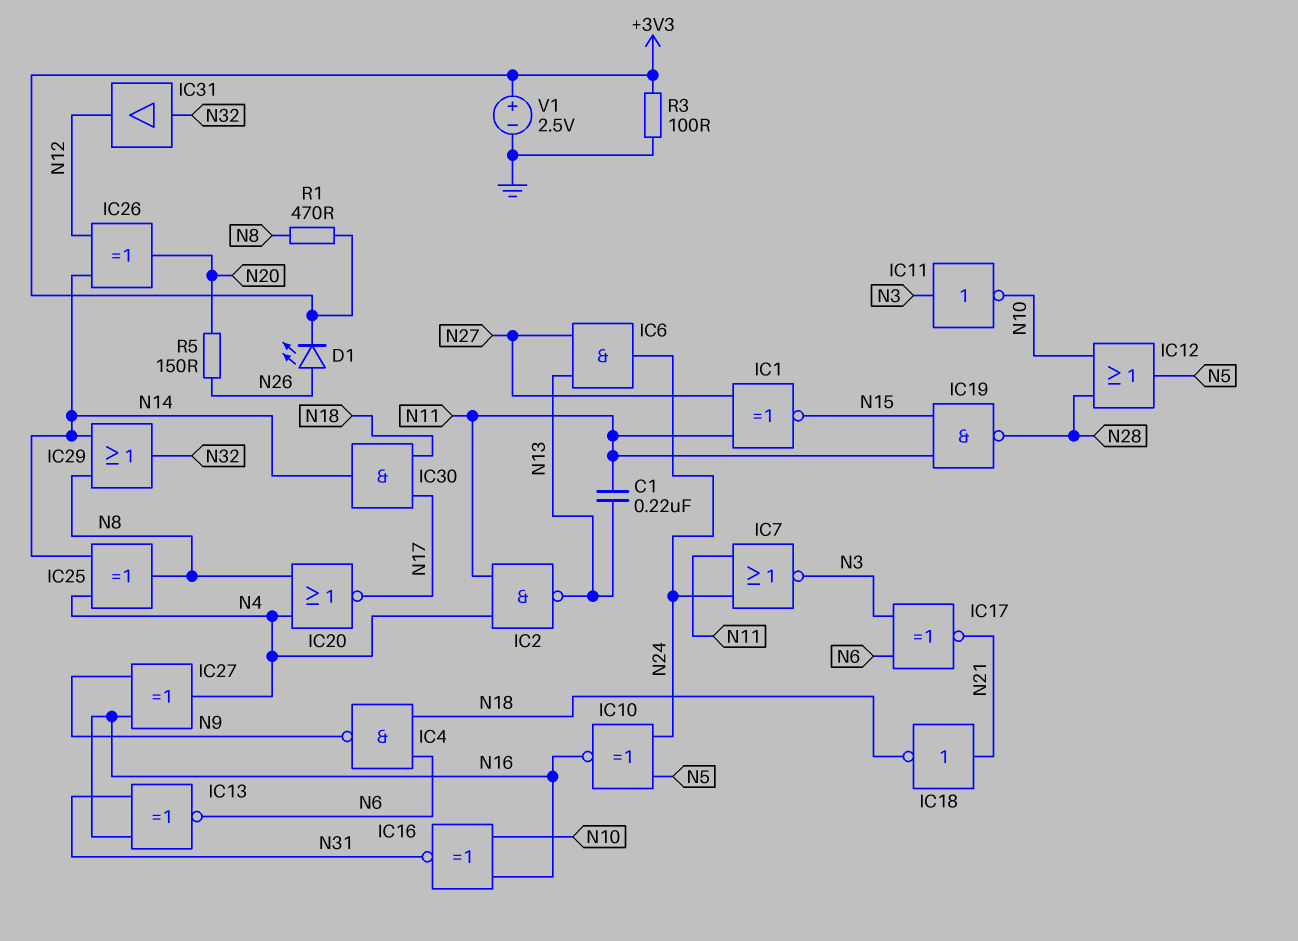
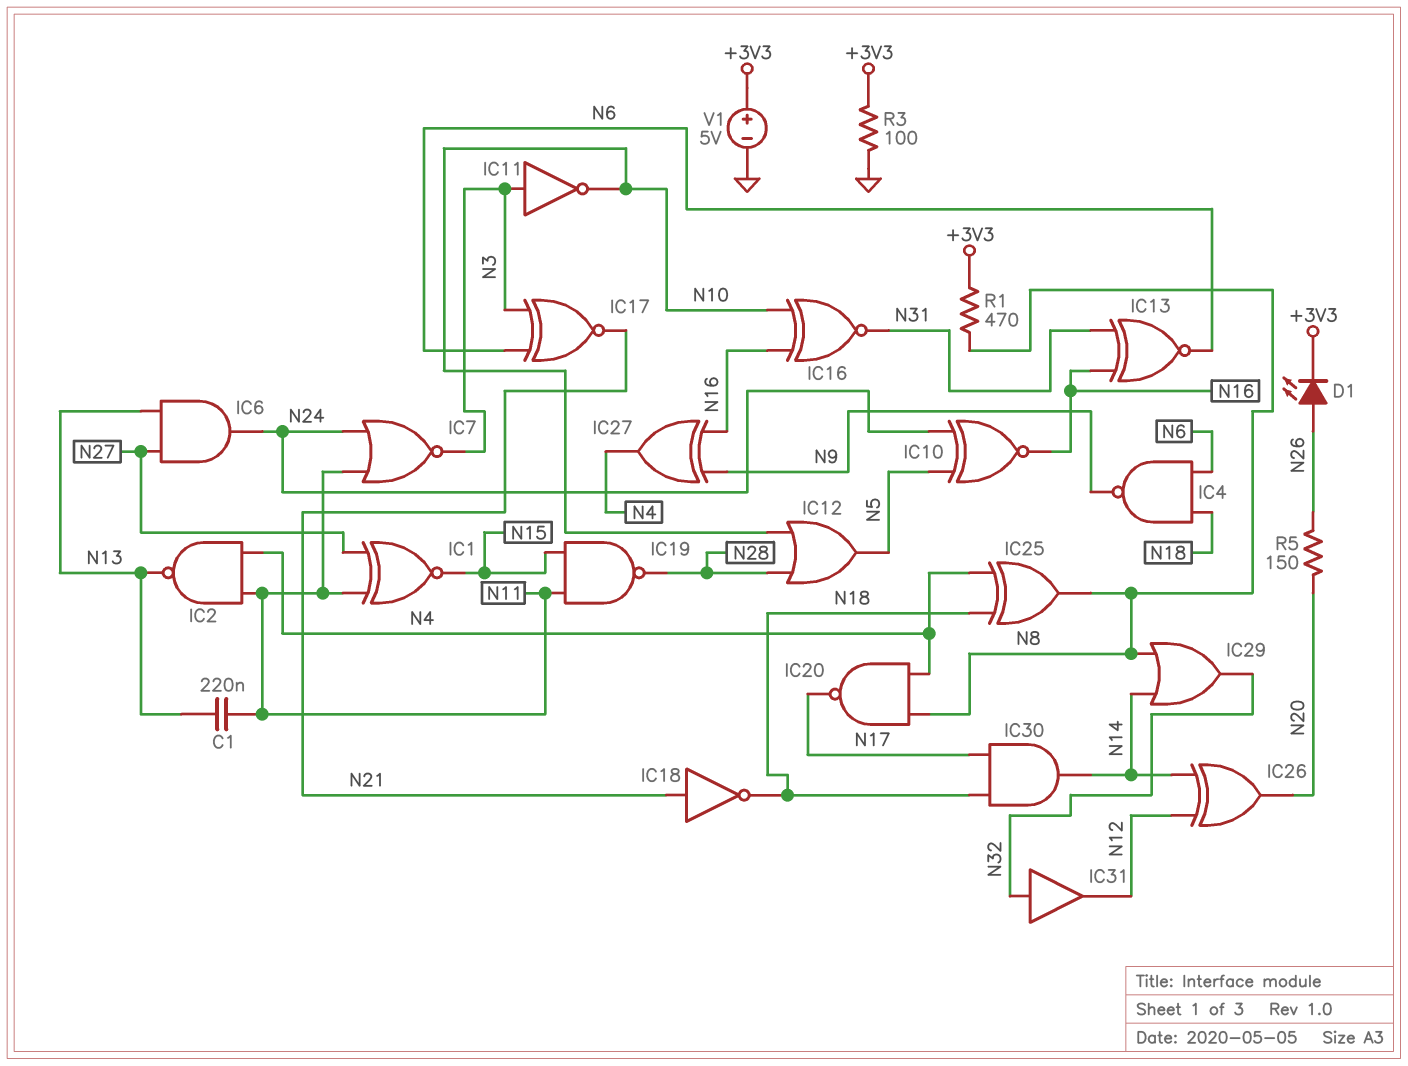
IC20: NOR (in N4, in N8, out N17) -> NAND (in N4, in N8, out N17)
IC25: XOR (in N4, in N14, out N8) -> XOR (in N4, in N18, out N8)
V1: 2.5V (plus +3V3, minus GND) -> 5V (plus +3V3, minus GND)

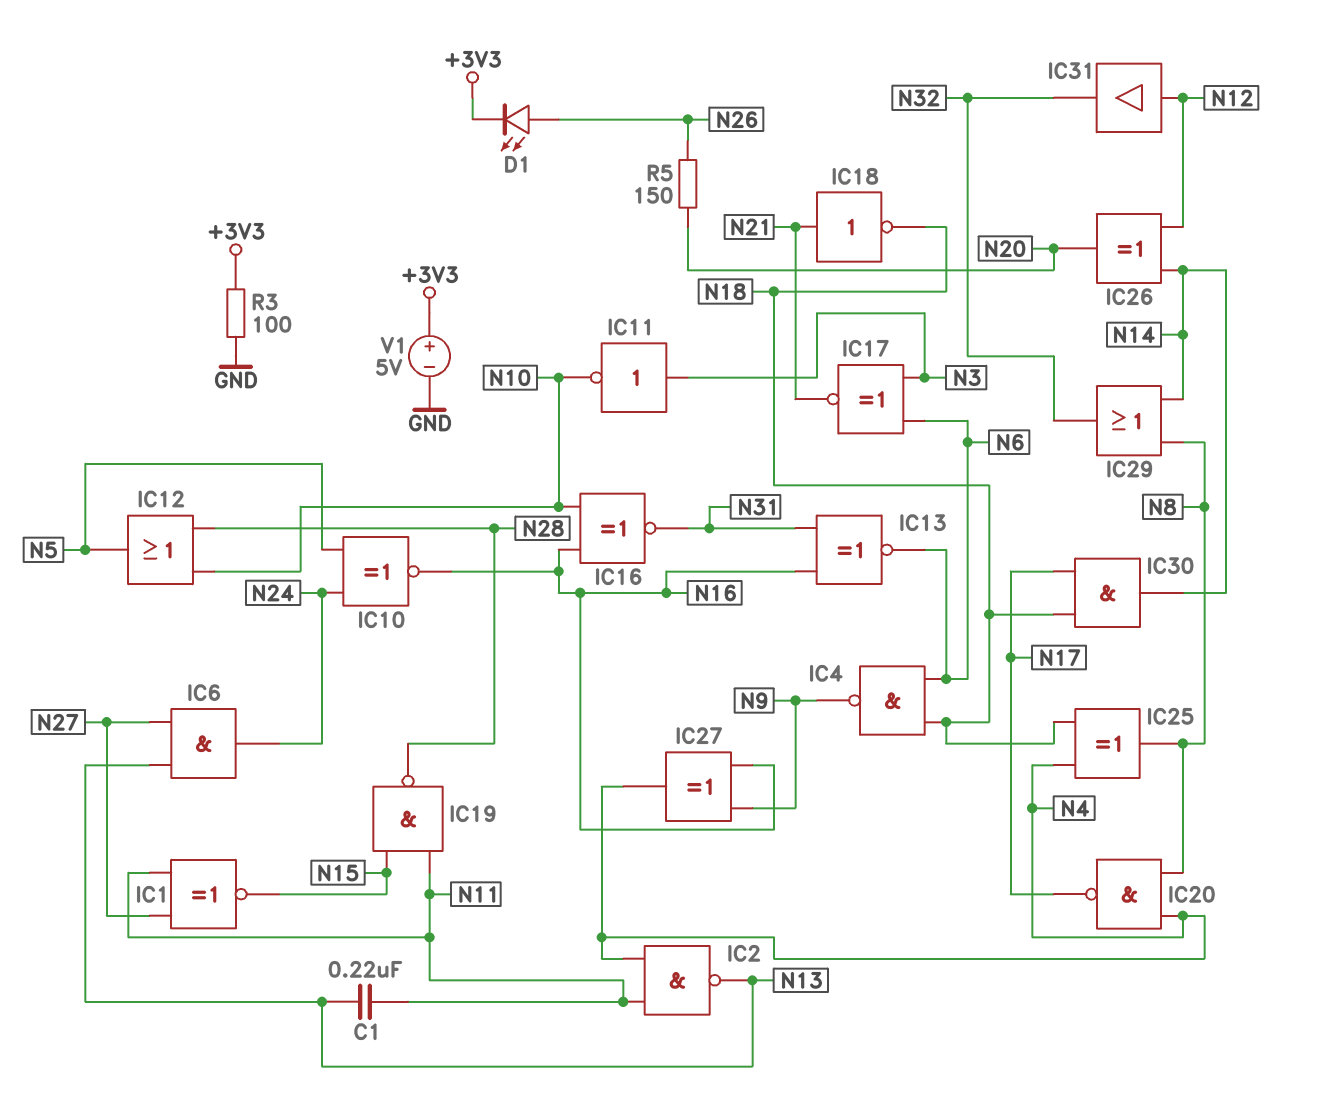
IC7: NOR (in N11, in N24, out N3) -> none
IC31: buffer (in N32, out N12) -> buffer (in N12, out N32)
R1: 470 (+3V3, N8) -> none

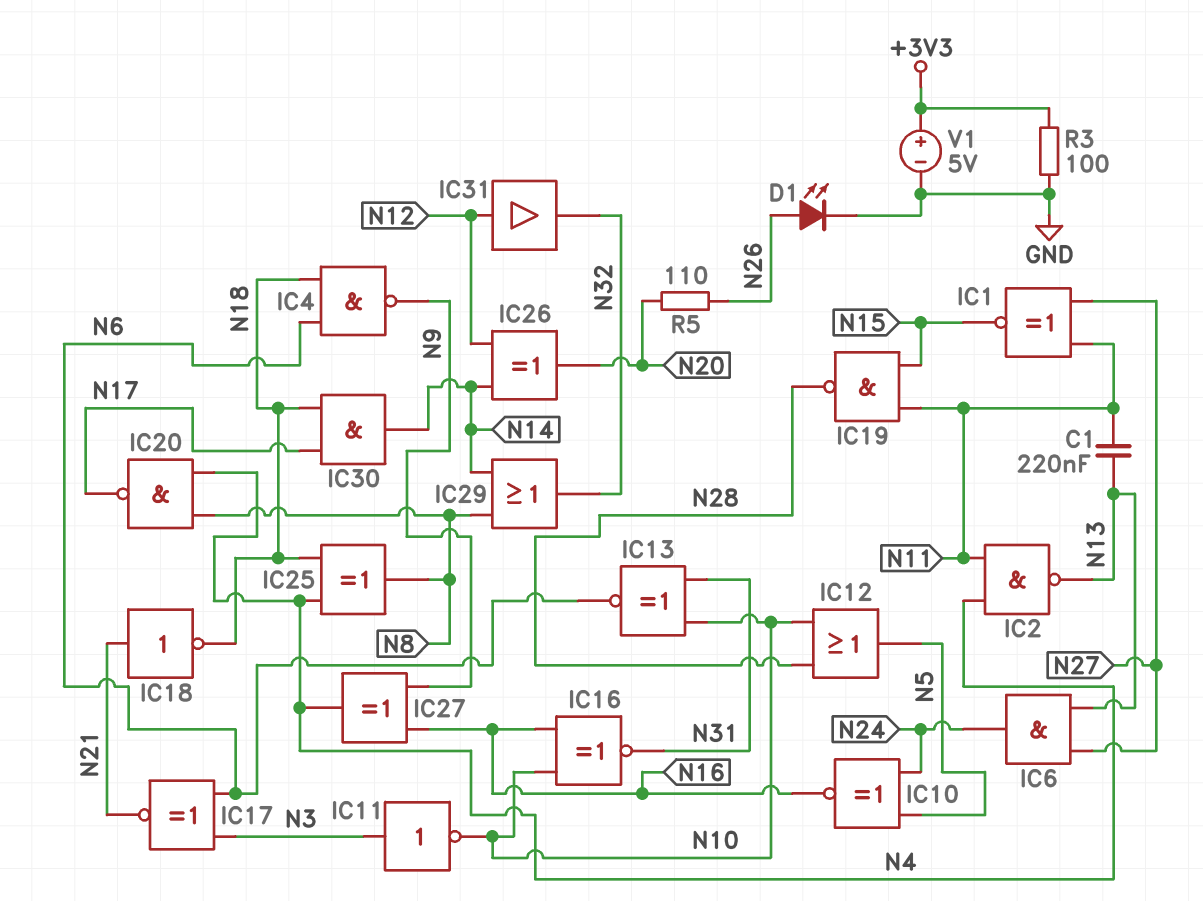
D1: LED (A N26, K +3V3) -> LED (A N26, K GND)
IC13: XNOR (in N16, in N31, out N6) -> XNOR (in N10, in N31, out N6)
R5: 150 (N20, N26) -> 110 (N20, N26)

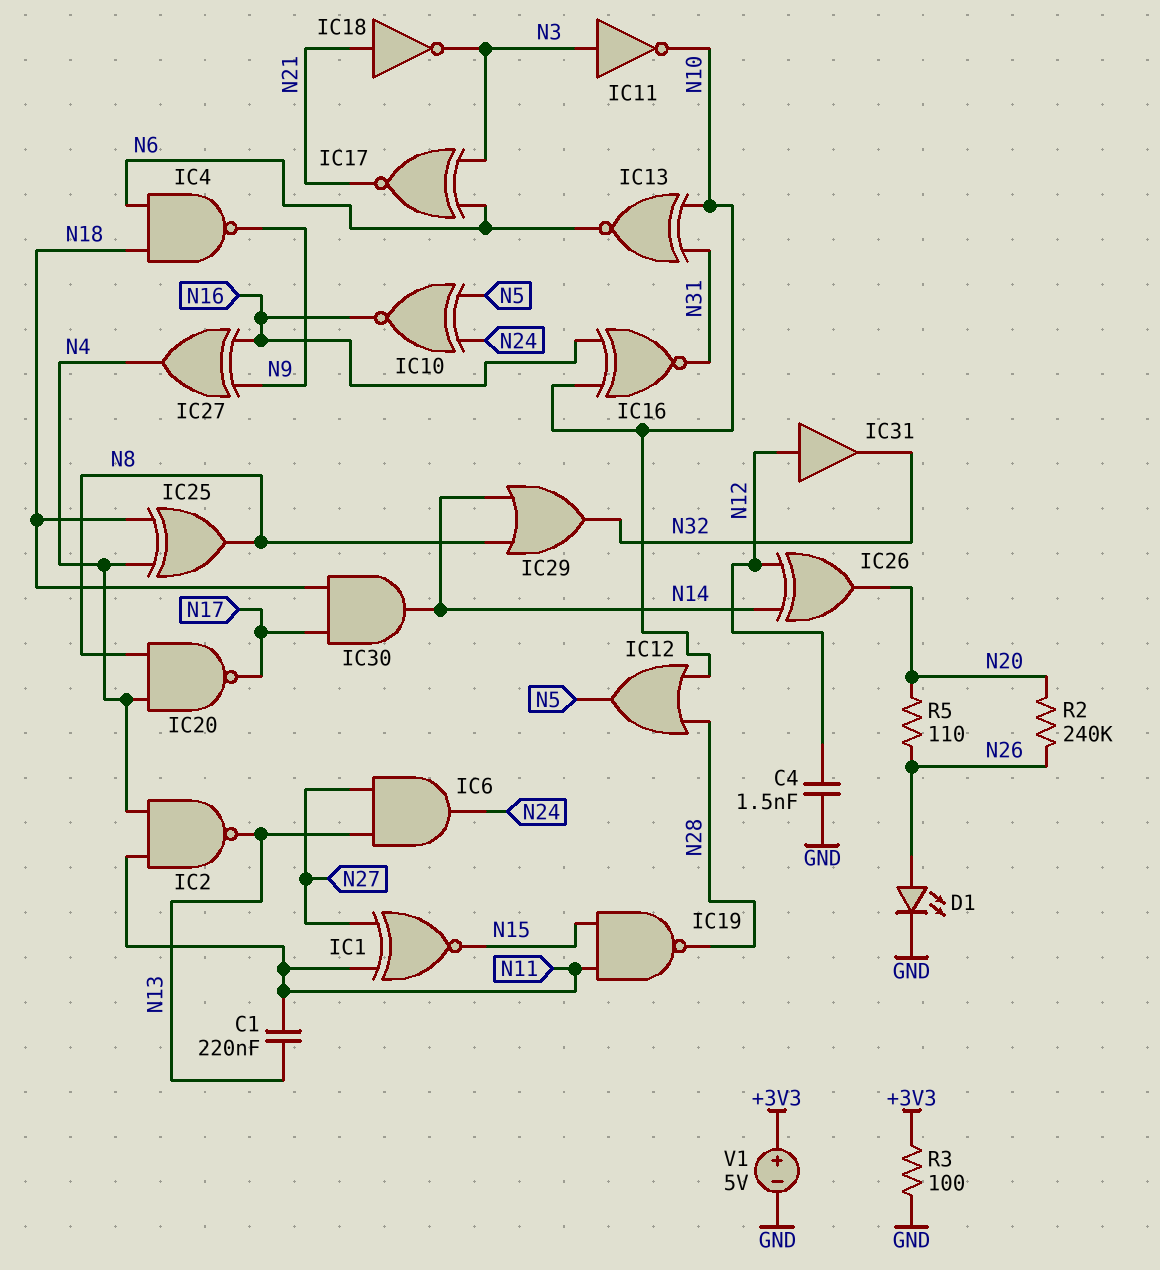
C4: none -> 1.5nF (GND, N12)
IC18: NOT (in N21, out N18) -> NOT (in N21, out N3)
R2: none -> 240k (N20, N26)

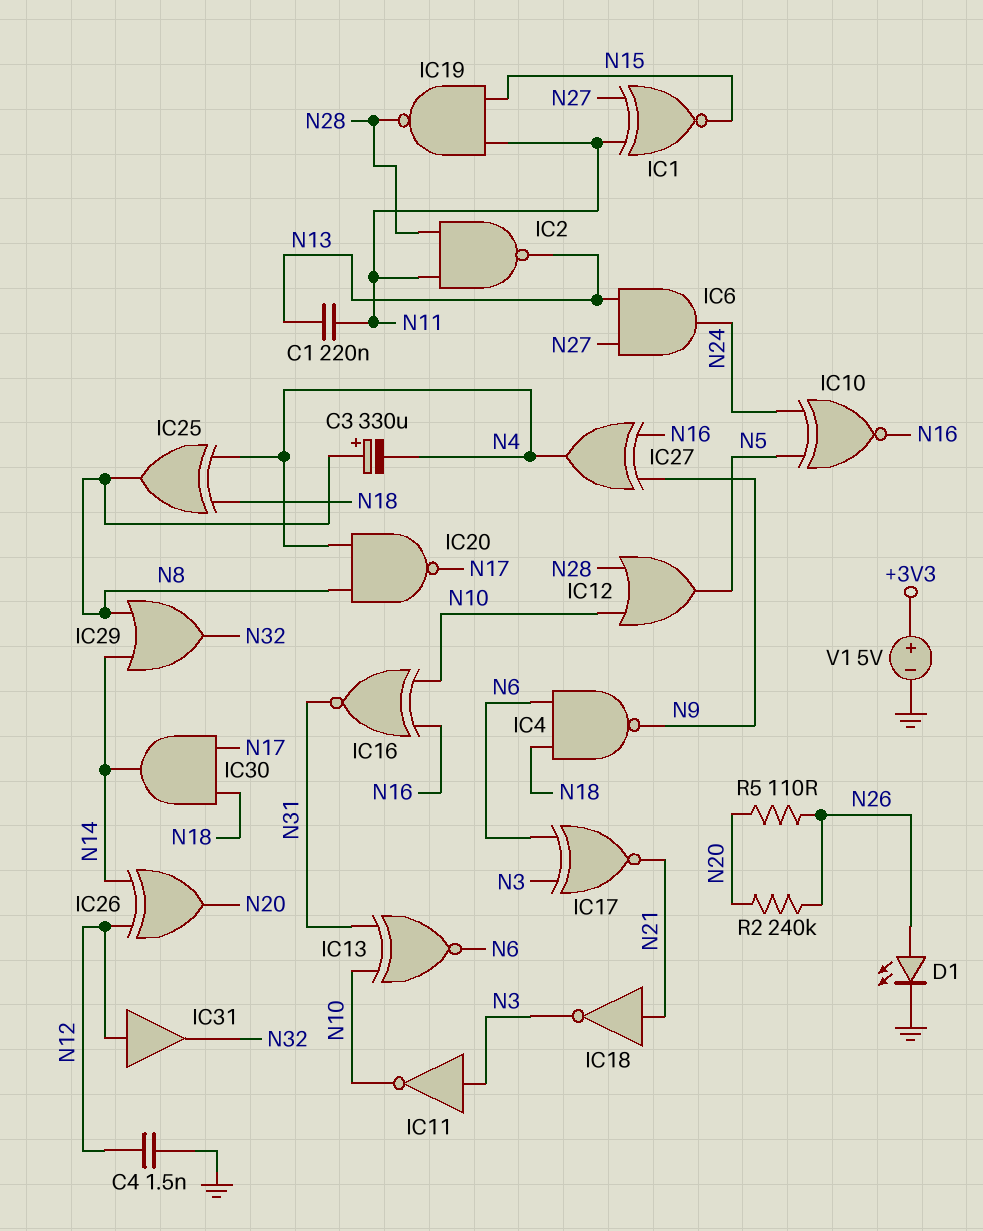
C3: none -> 330uF (plus N8, minus N4)
IC2: NAND (in N4, in N11, out N13) -> NAND (in N11, in N28, out N13)
R3: 100 (+3V3, GND) -> none

